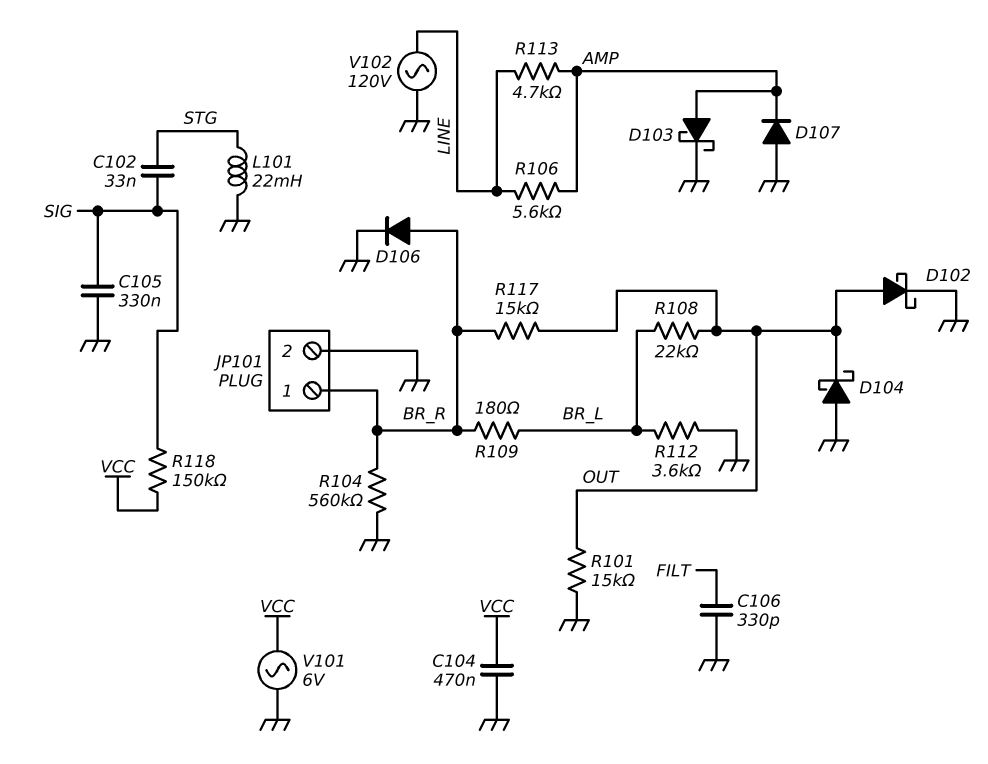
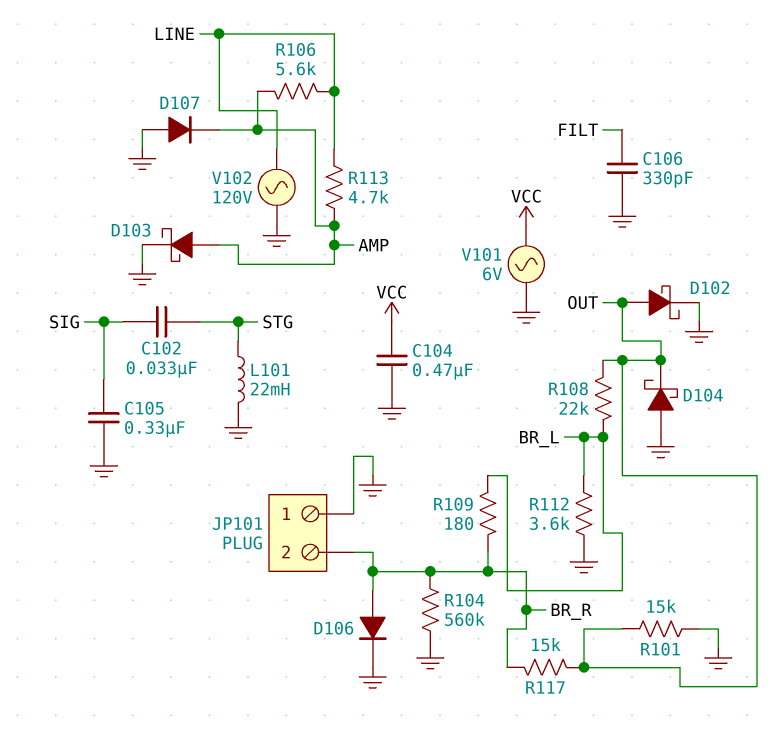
JP101 pin 1: BR_R -> GND
JP101 pin 2: GND -> BR_R
R118: 150k (SIG, VCC) -> none

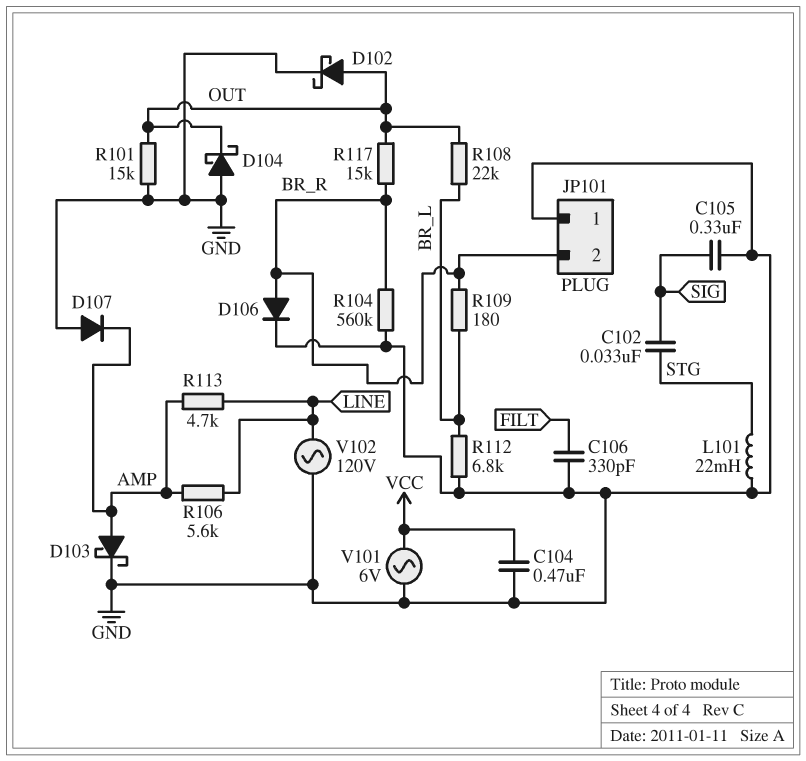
R112: 3.6k (BR_L, GND) -> 6.8k (BR_L, GND)

